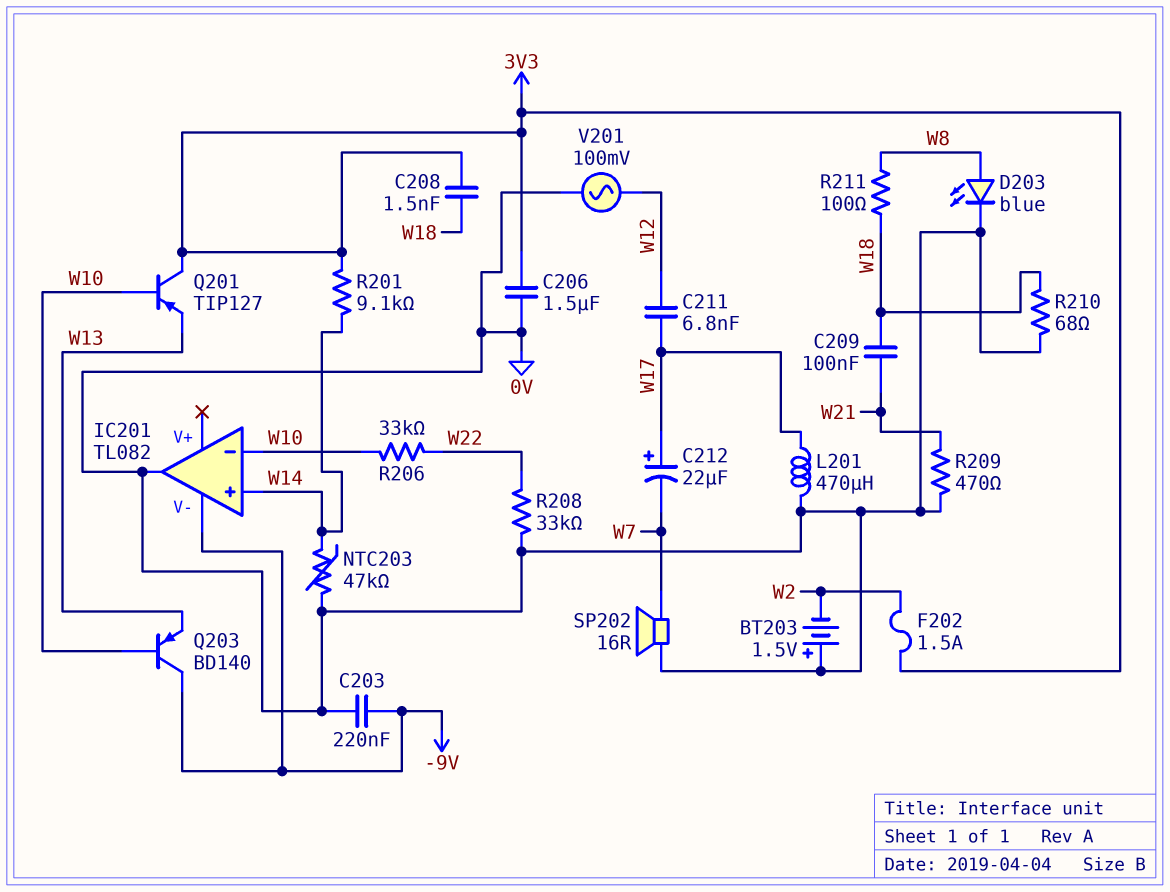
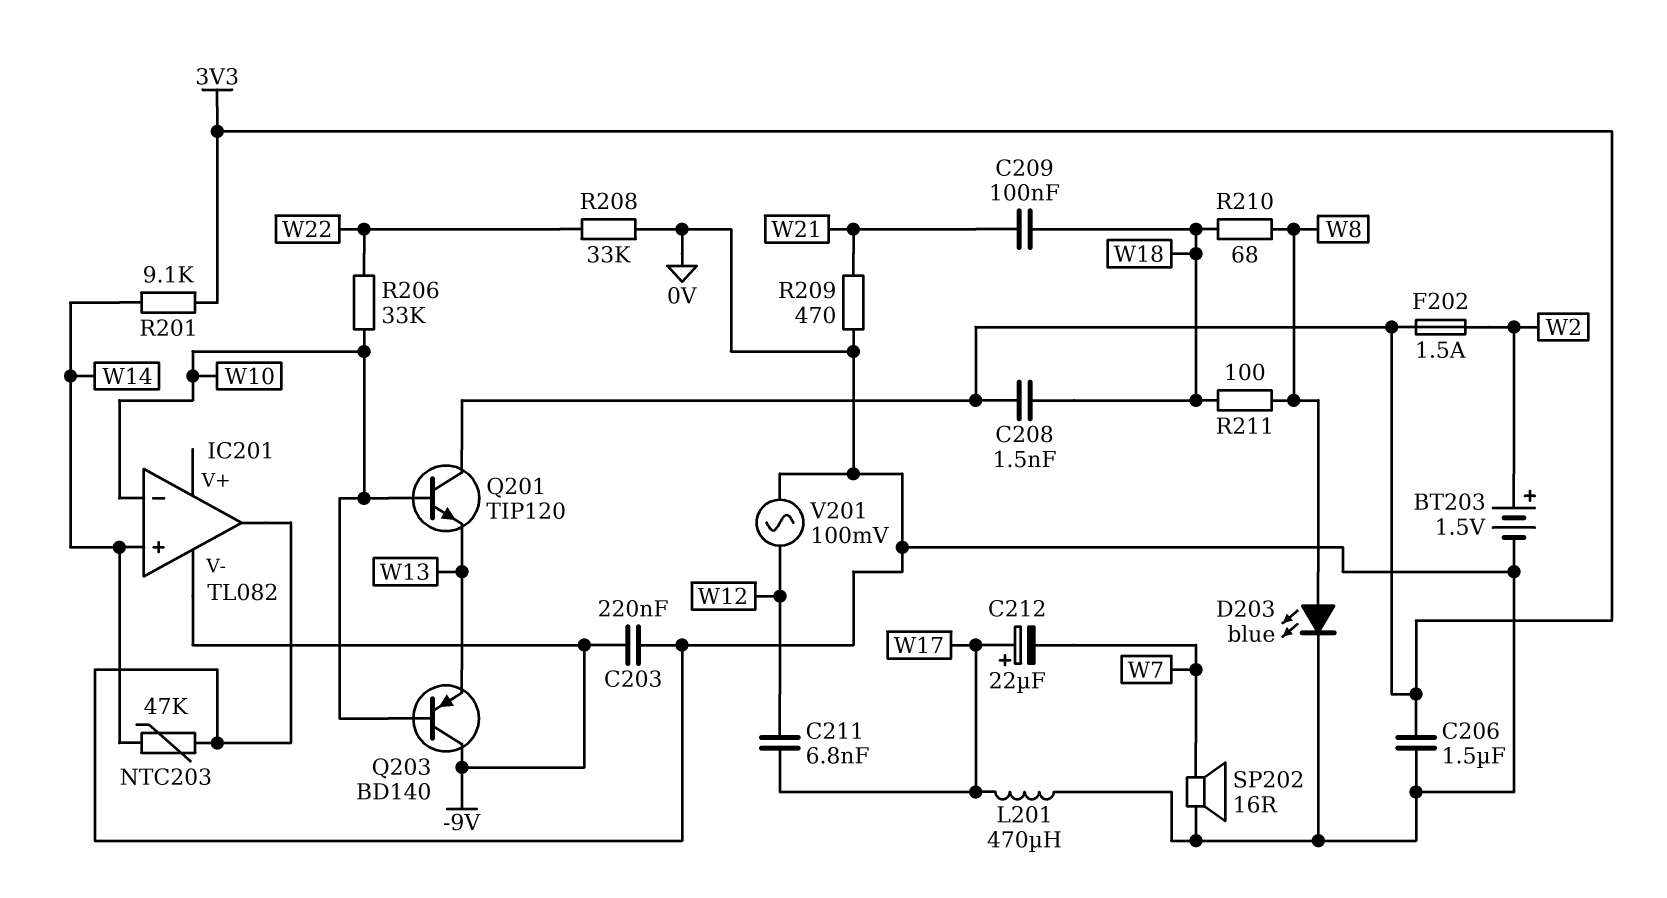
BT203: 1.5V (plus 0V, minus W2) -> 1.5V (plus W2, minus 0V)
Q201: PNP TIP127 (B W10, C 3V3, E W13) -> NPN TIP120 (B W10, C 3V3, E W13)
R210: 68 (0V, W18) -> 68 (W8, W18)

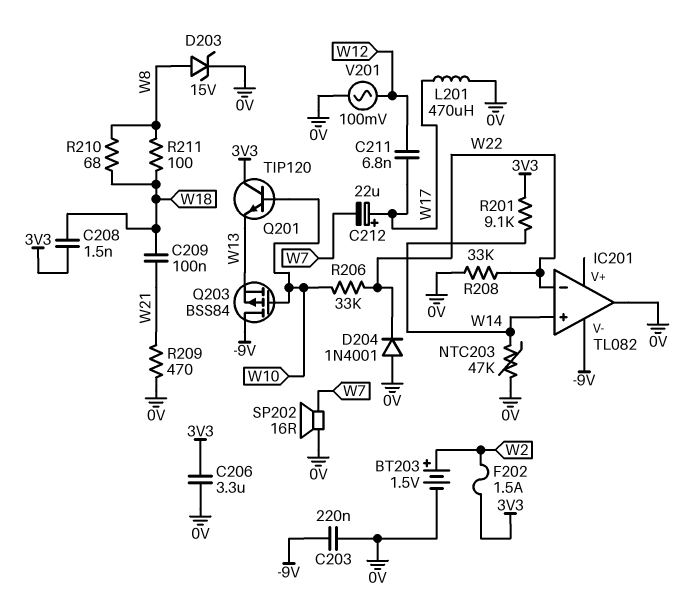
C206: 1.5uF (0V, 3V3) -> 3.3uF (0V, 3V3)
D203: LED blue (A W8, K 0V) -> zener 15V (A W8, K 0V)
D204: none -> diode 1N4001 (A 0V, K W22)
IC201 pin in-: W10 -> W22
Q203: PNP BD140 (B W10, C -9V, E W13) -> PMOS BSS84 (G W10, D -9V, S W13)

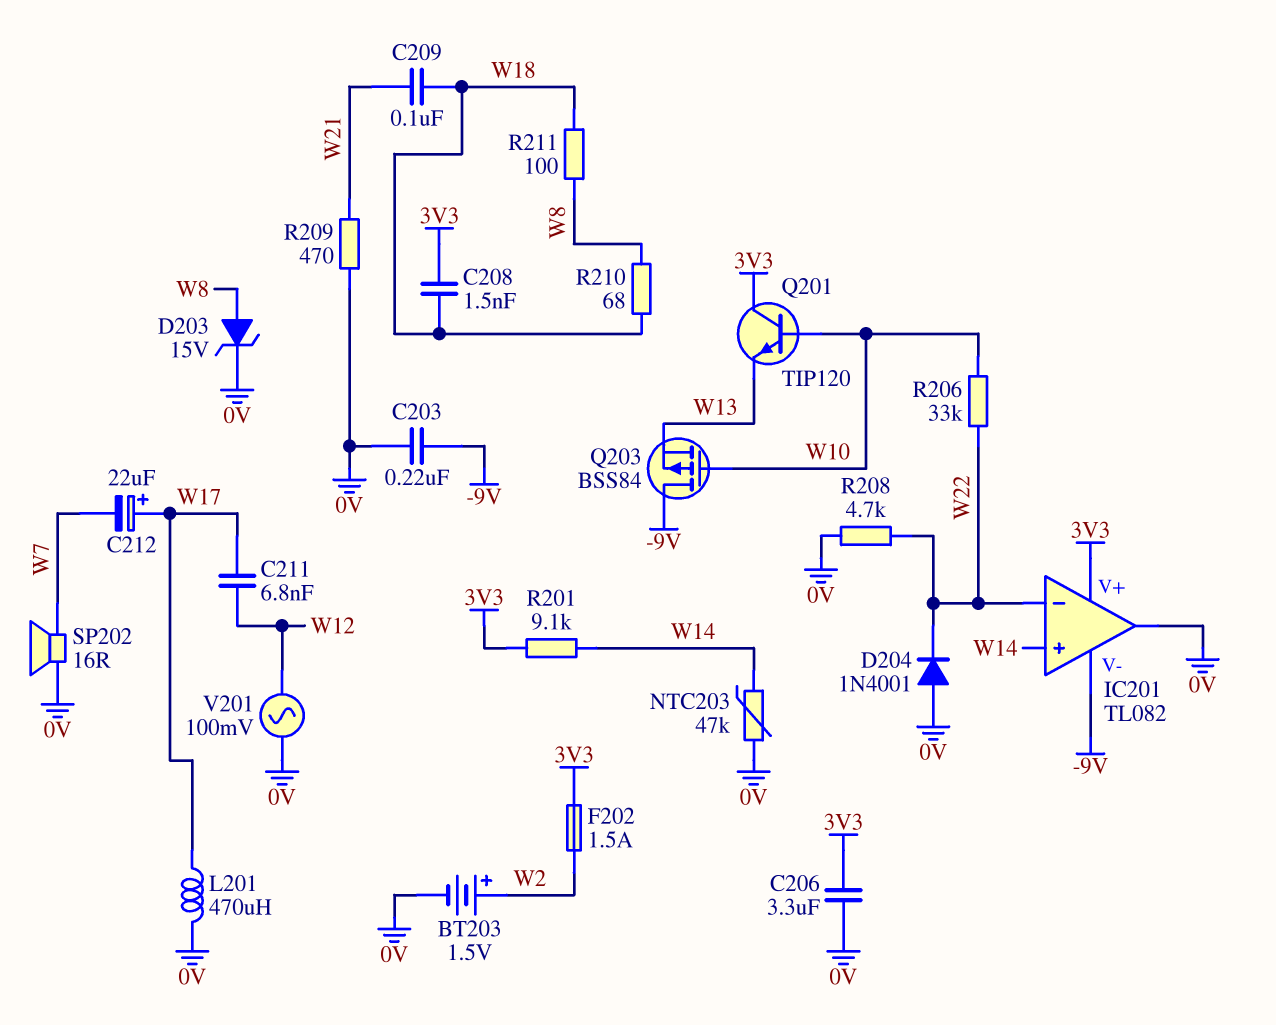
IC201 pin V+: none -> 3V3
R208: 33k (0V, W22) -> 4.7k (0V, W22)

